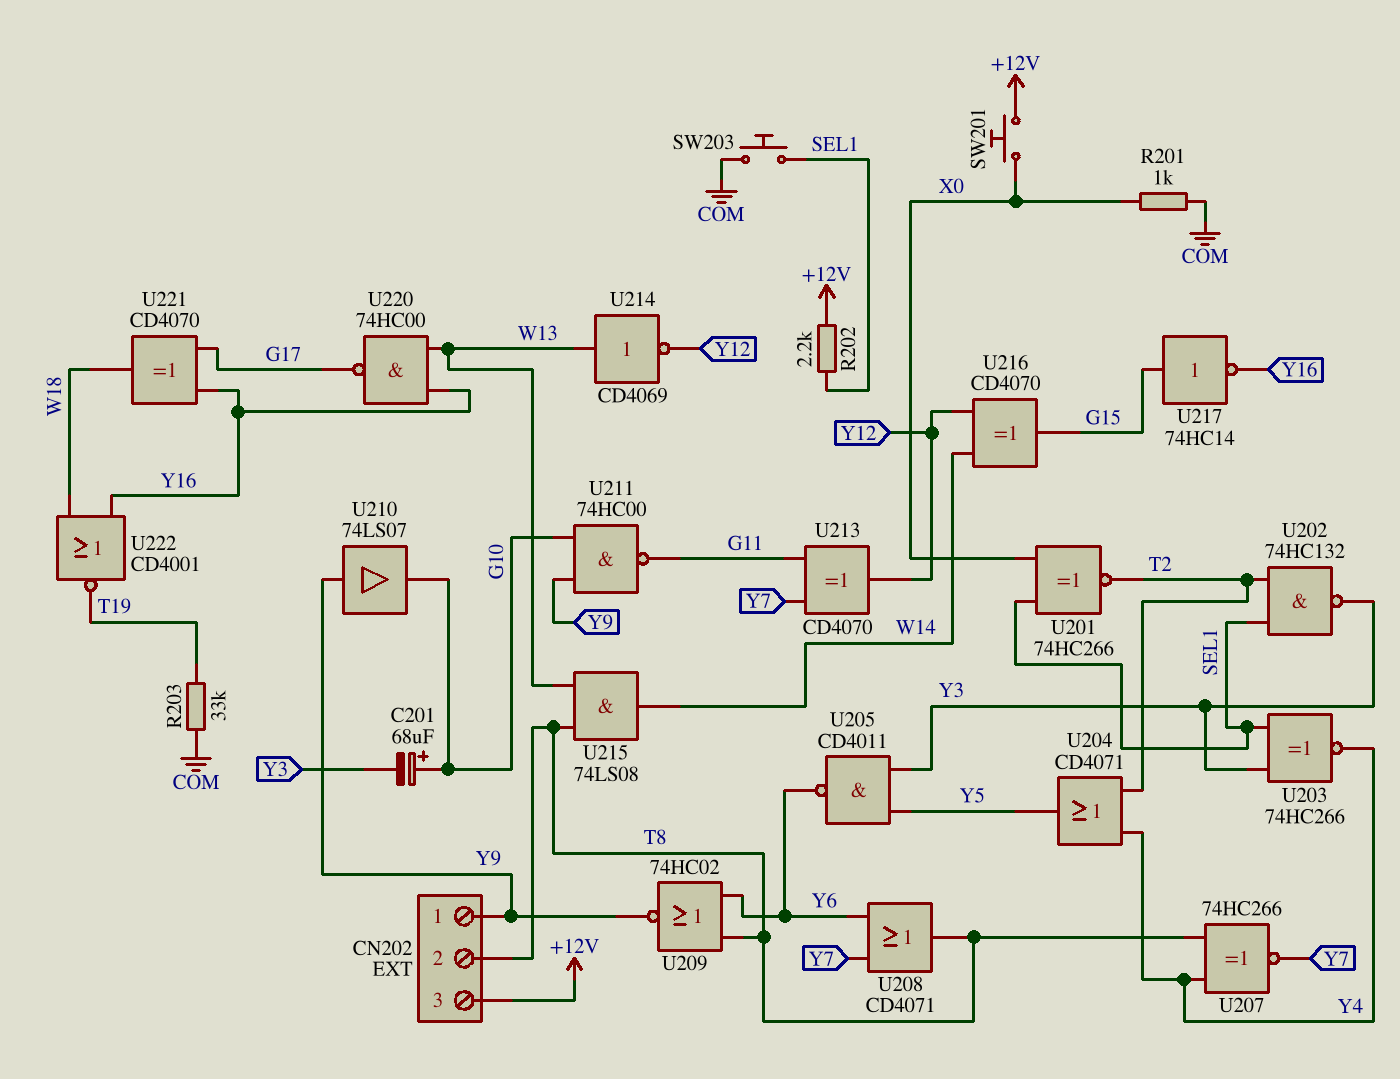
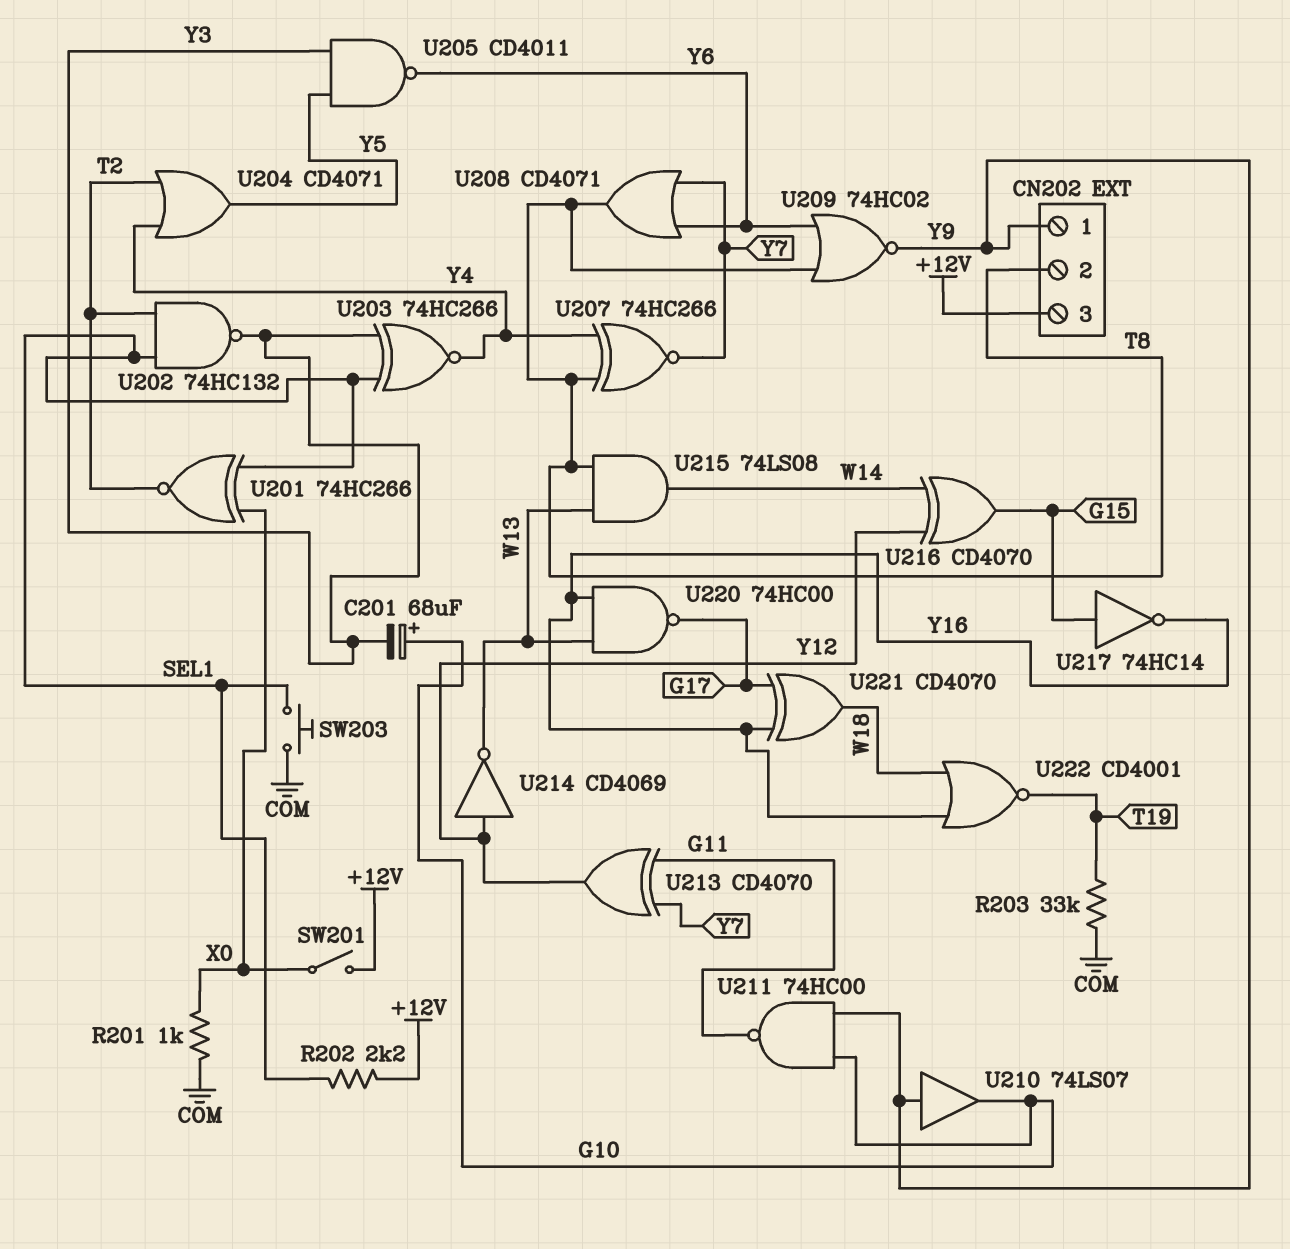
SW201: button (+12V, X0) -> switch (+12V, X0)
U214: NOT CD4069 (in W13, out Y12) -> NOT CD4069 (in Y12, out W13)

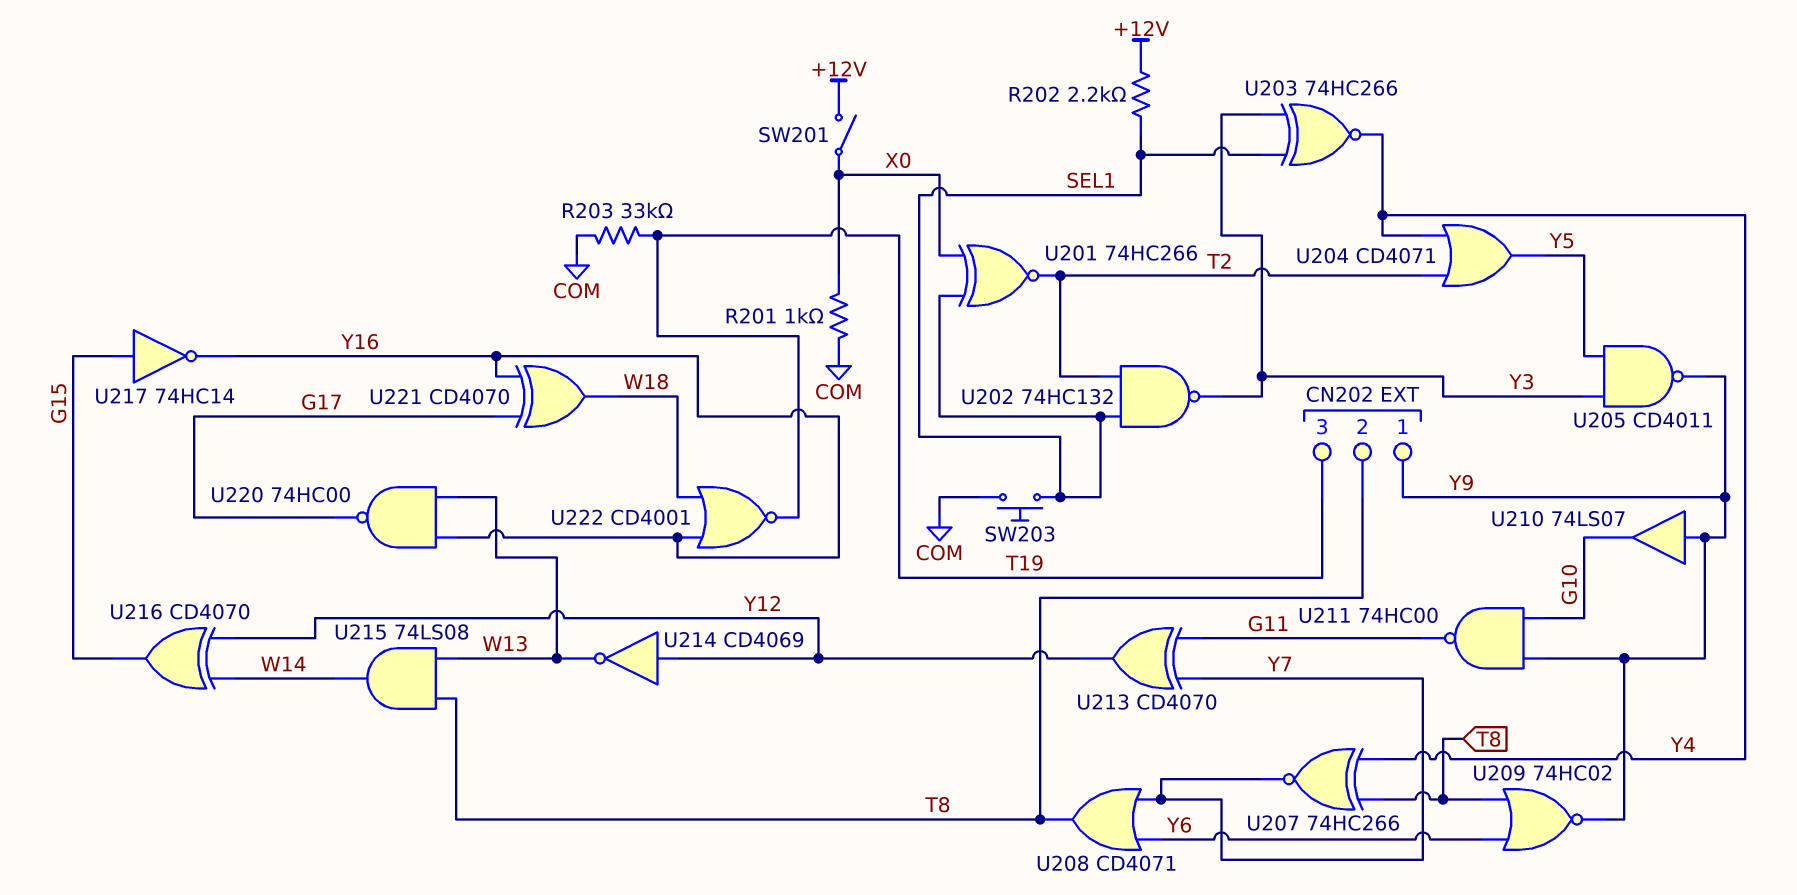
C201: 68uF (plus G10, minus Y3) -> none
CN202 pin 3: +12V -> T19
U205: NAND CD4011 (in Y3, in Y5, out Y6) -> NAND CD4011 (in Y3, in Y5, out Y9)

